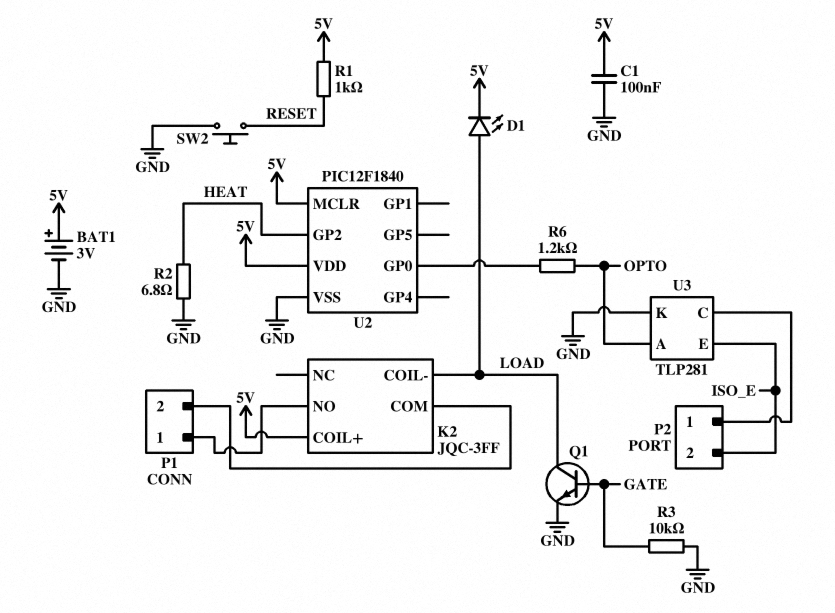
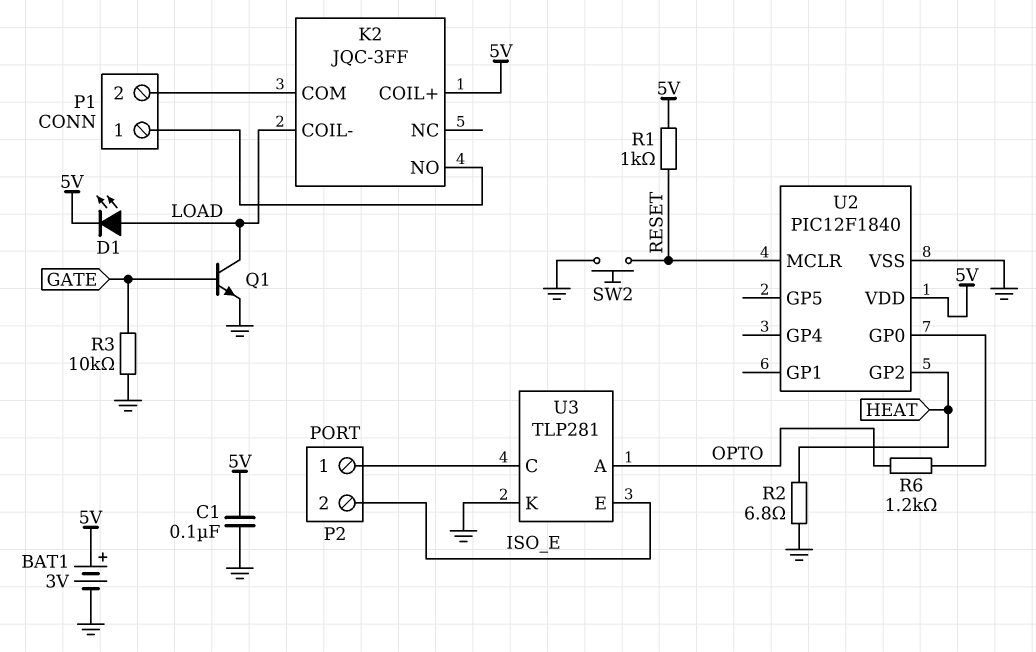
U2 pin MCLR: 5V -> RESET

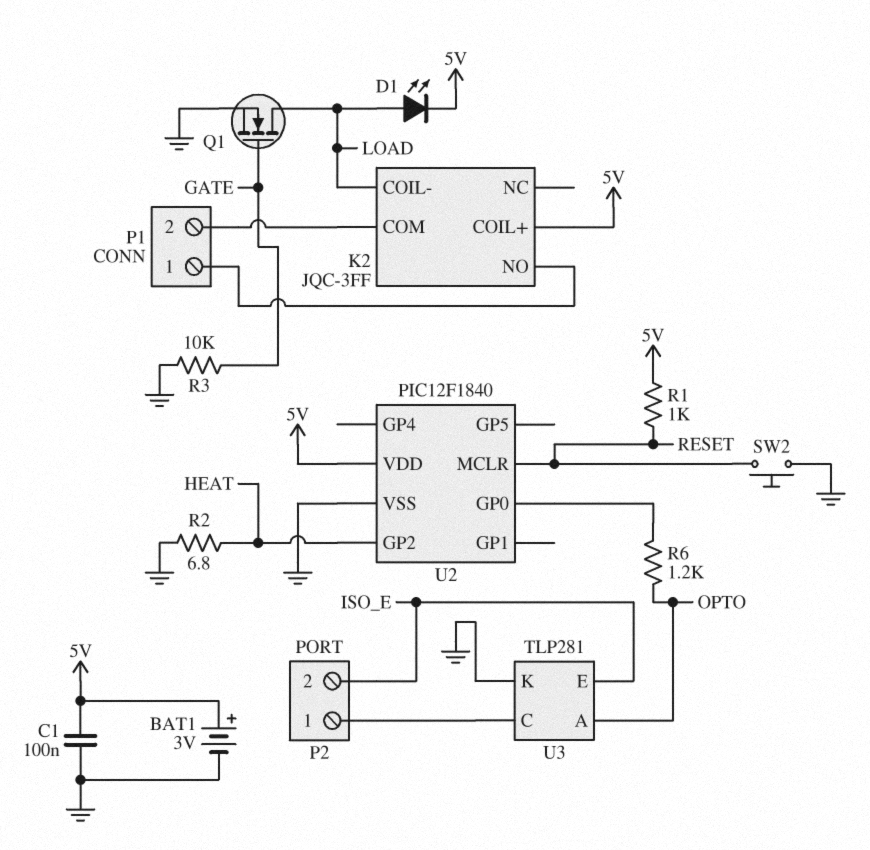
Q1: NPN (B GATE, C LOAD, E GND) -> NMOS (G GATE, D LOAD, S GND)

